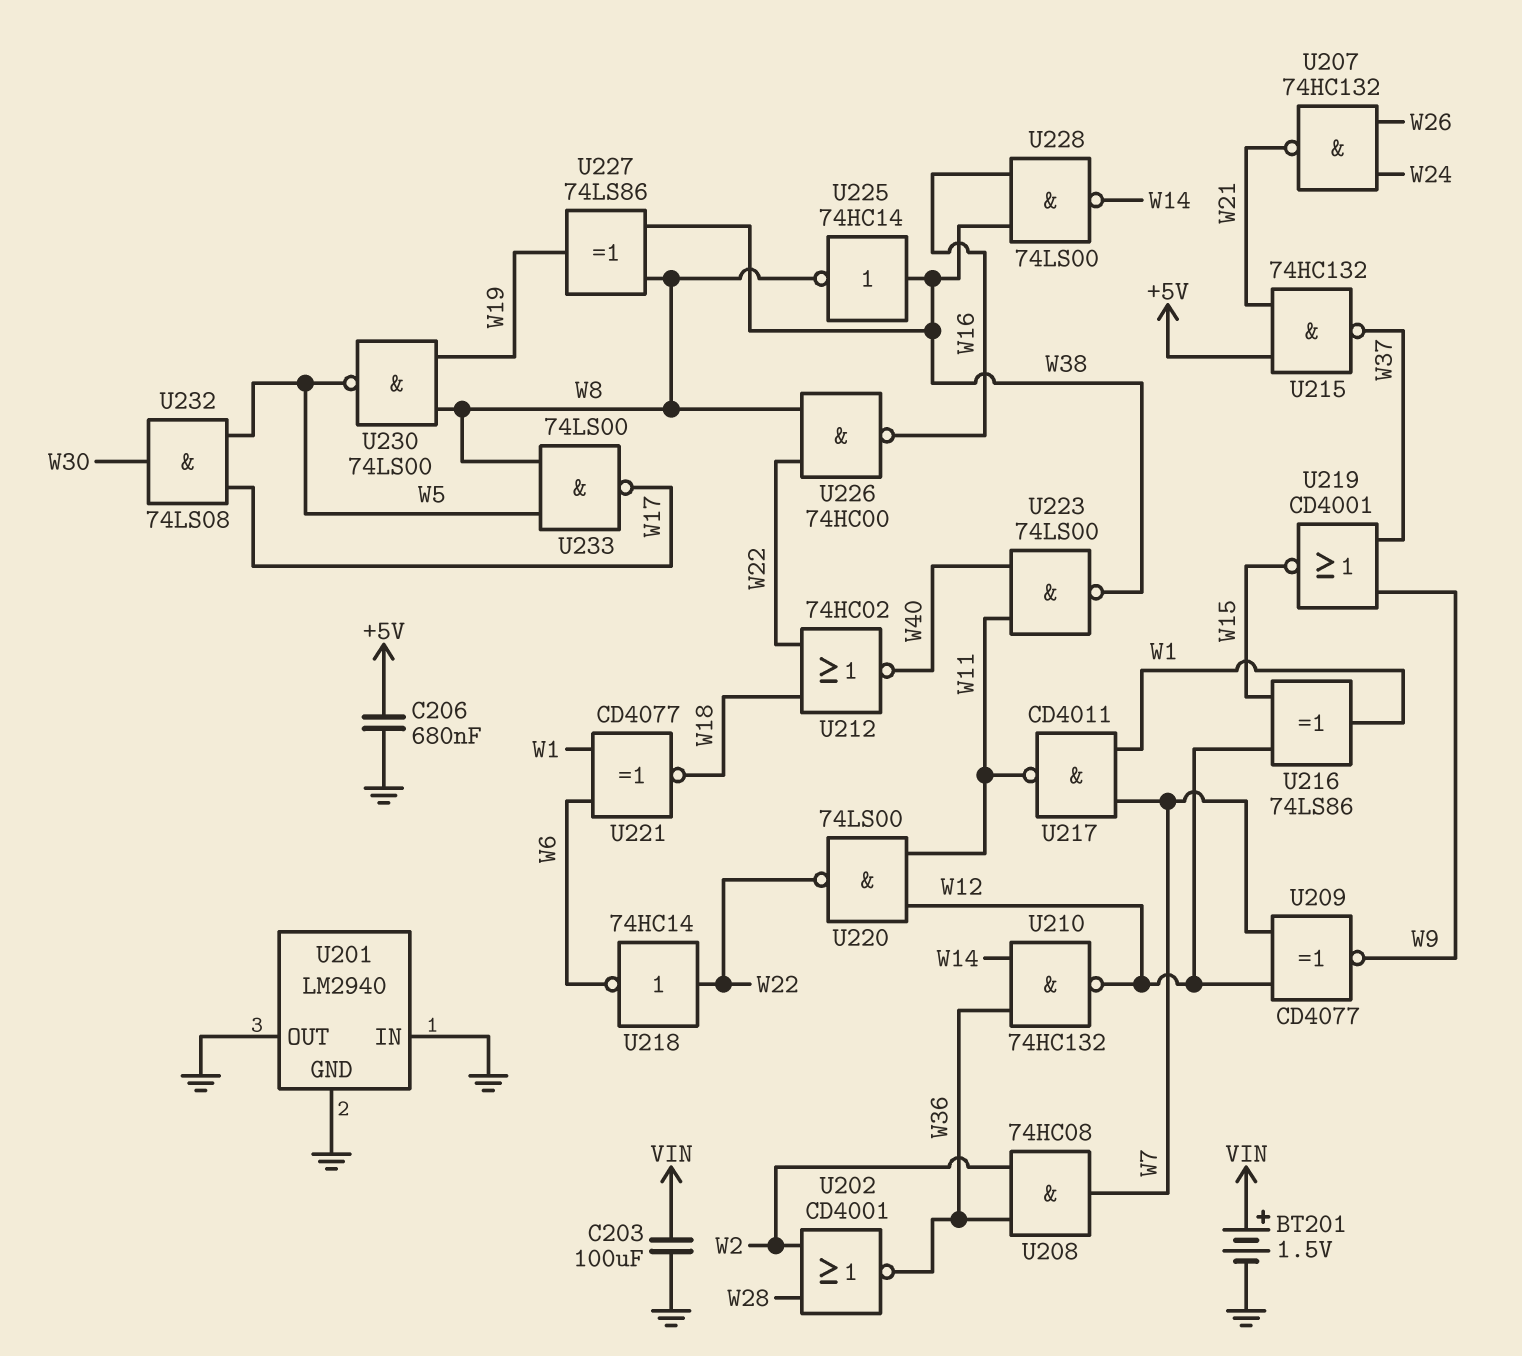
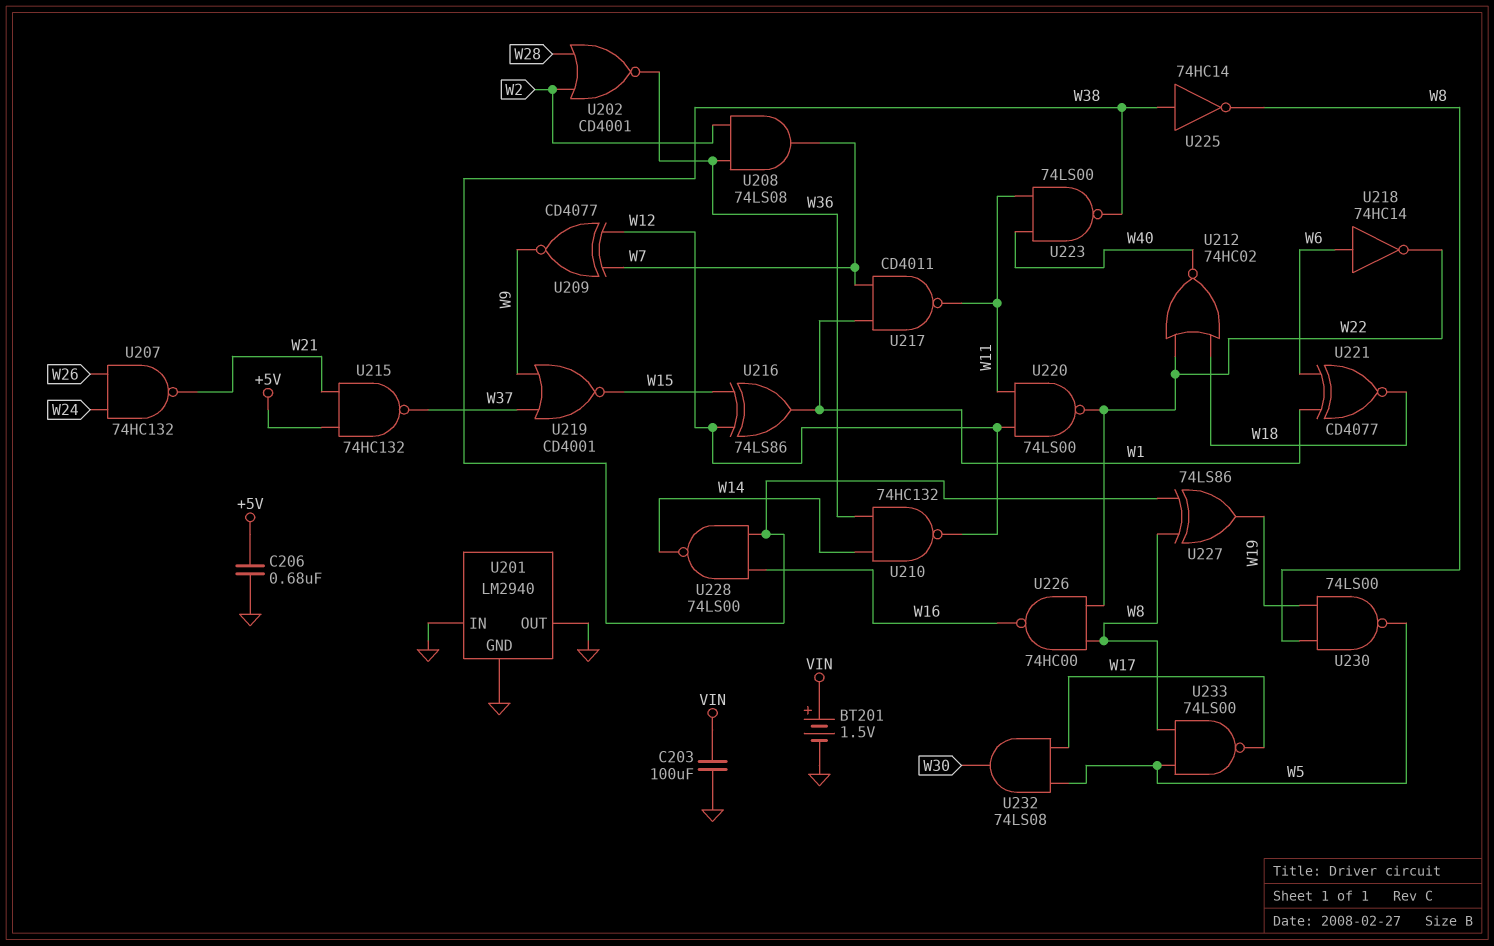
U208: AND 74HC08 (in W2, in W36, out W7) -> AND 74LS08 (in W2, in W36, out W7)
U218: NOT 74HC14 (in W22, out W6) -> NOT 74HC14 (in W6, out W22)

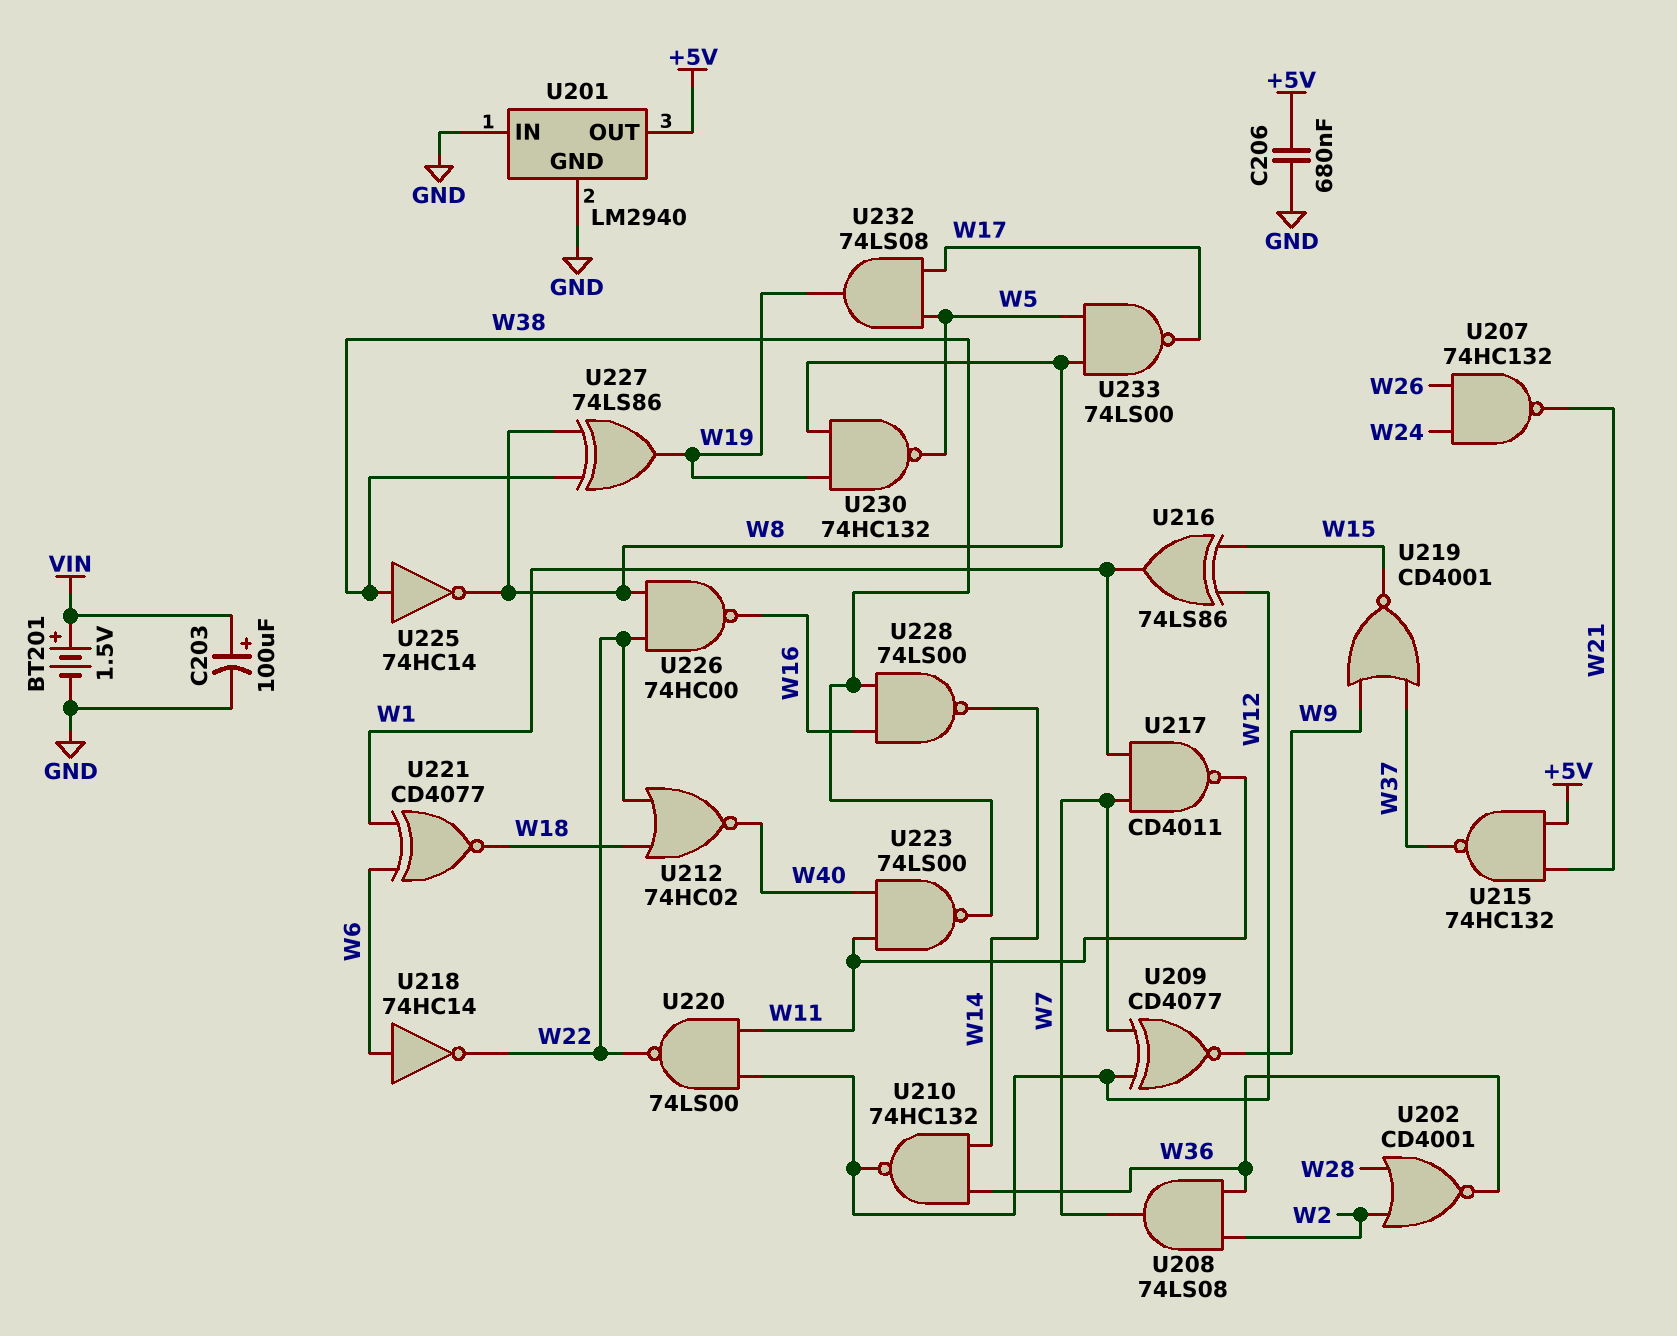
C203: 100uF (GND, VIN) -> 100uF (plus VIN, minus GND)
U201 pin OUT: GND -> +5V
U230: NAND 74LS00 (in W8, in W19, out W5) -> NAND 74HC132 (in W8, in W19, out W5)
U232: AND 74LS08 (in W5, in W17, out W30) -> AND 74LS08 (in W5, in W17, out W19)

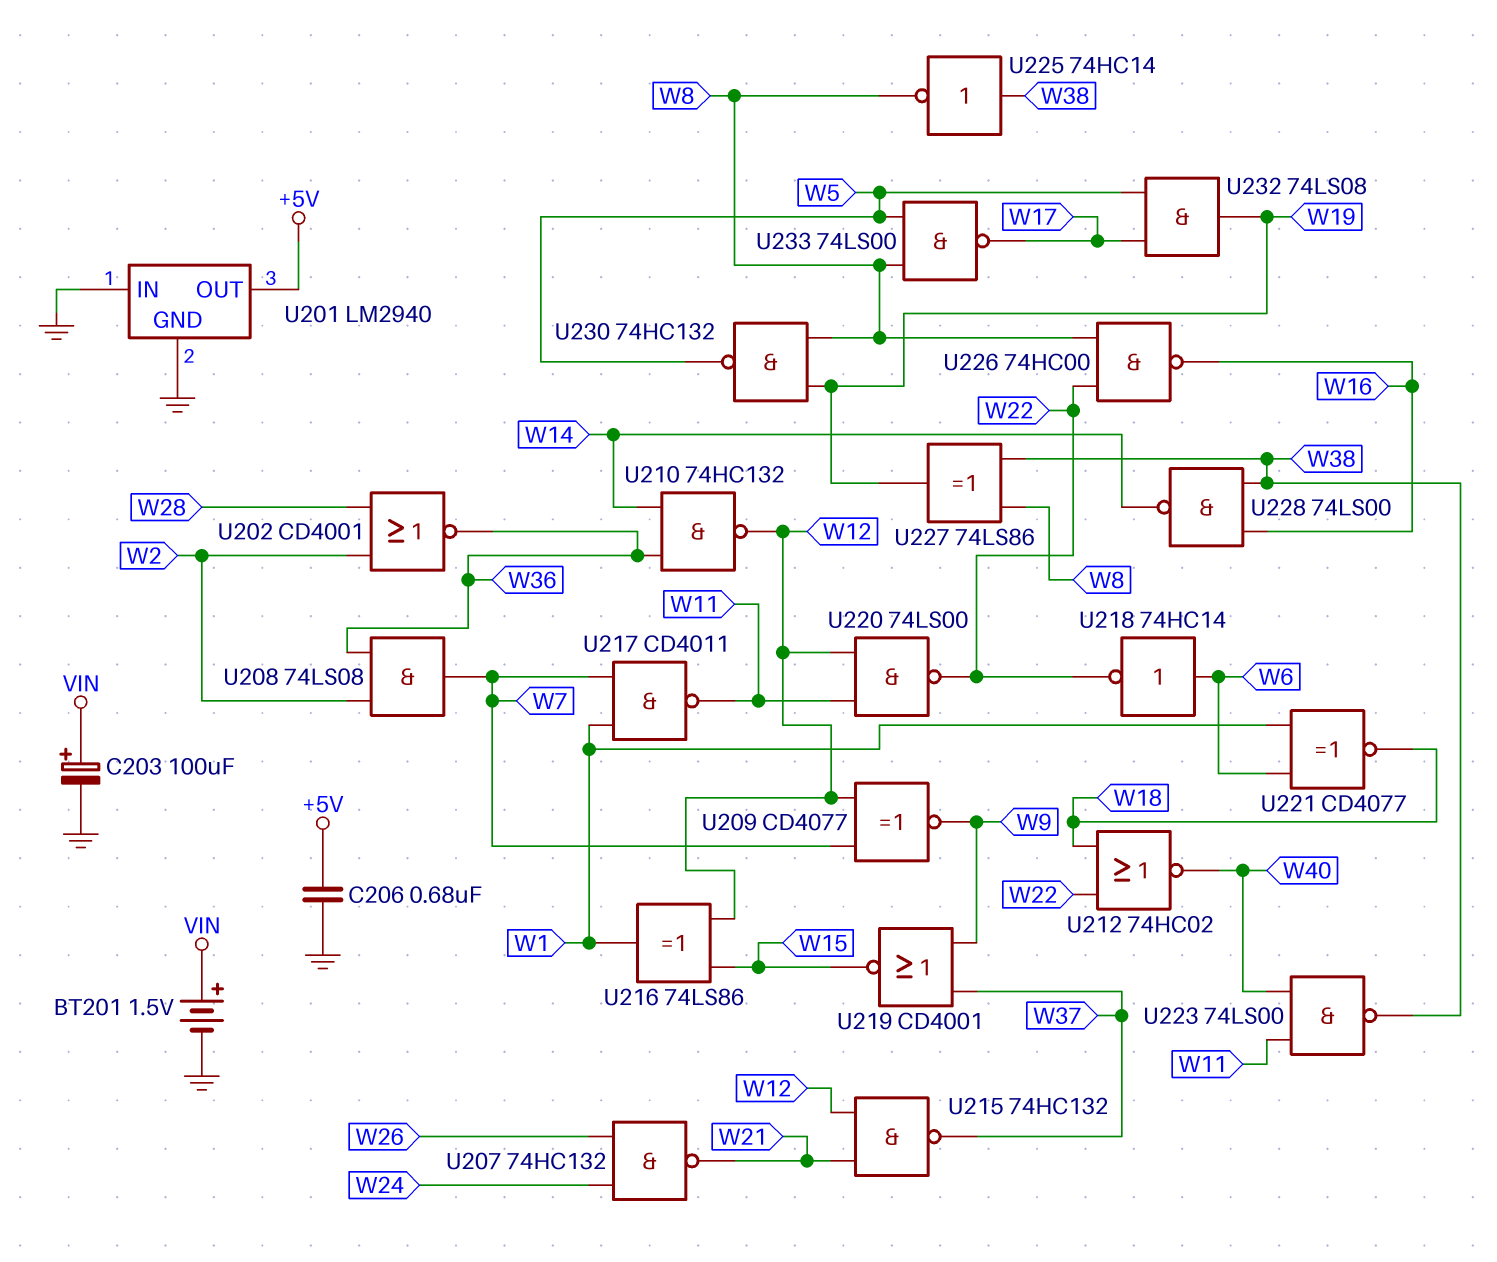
U215: NAND 74HC132 (in +5V, in W21, out W37) -> NAND 74HC132 (in W12, in W21, out W37)

